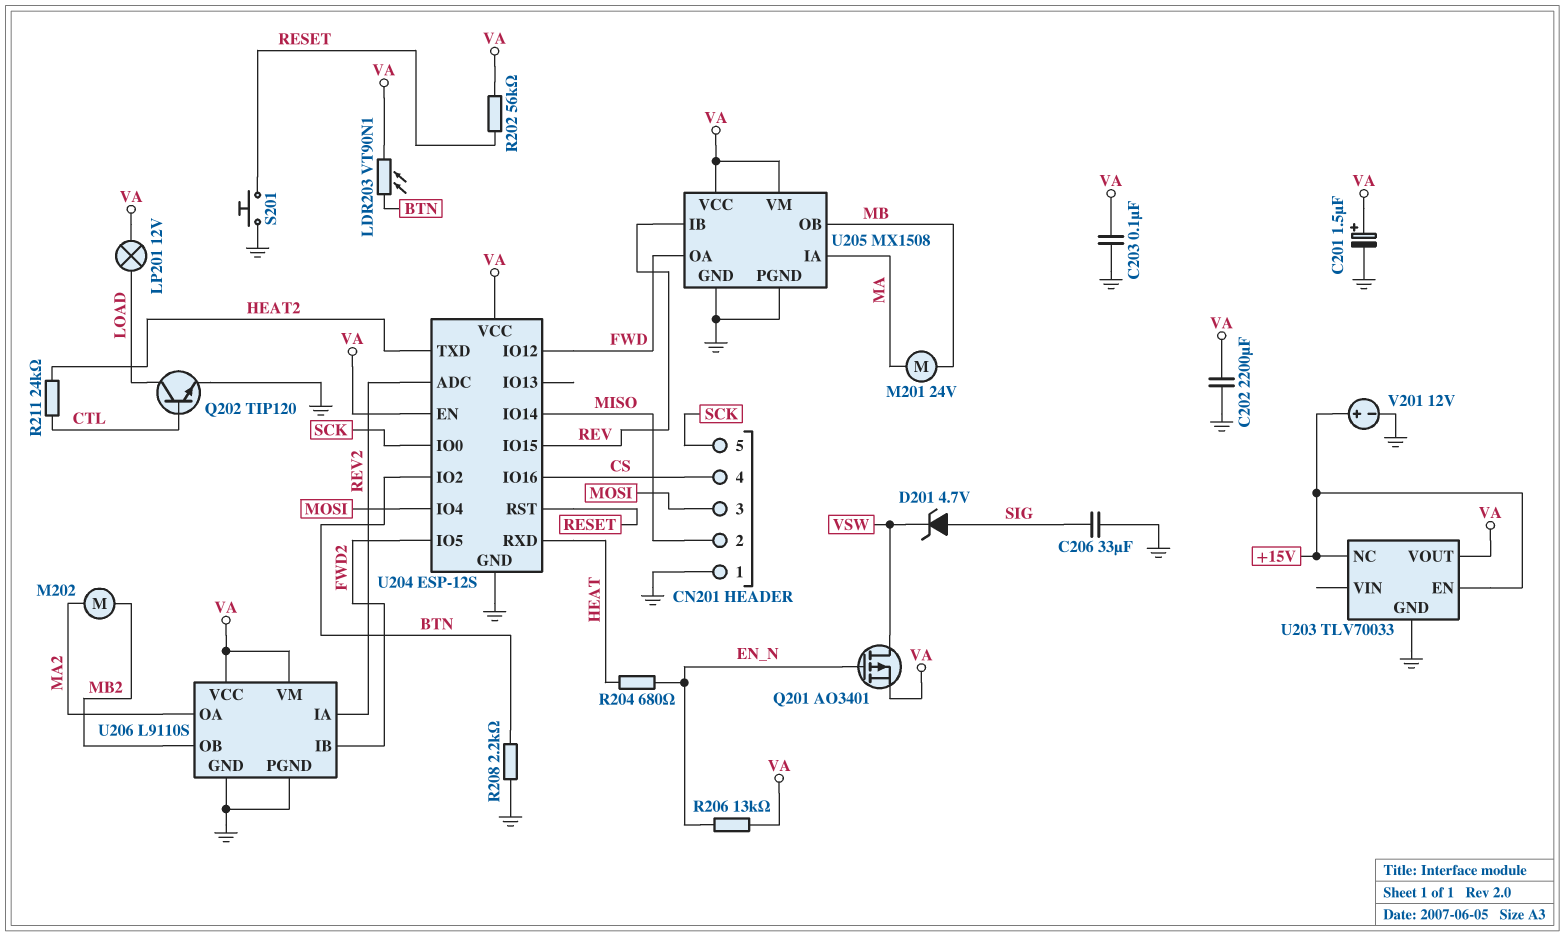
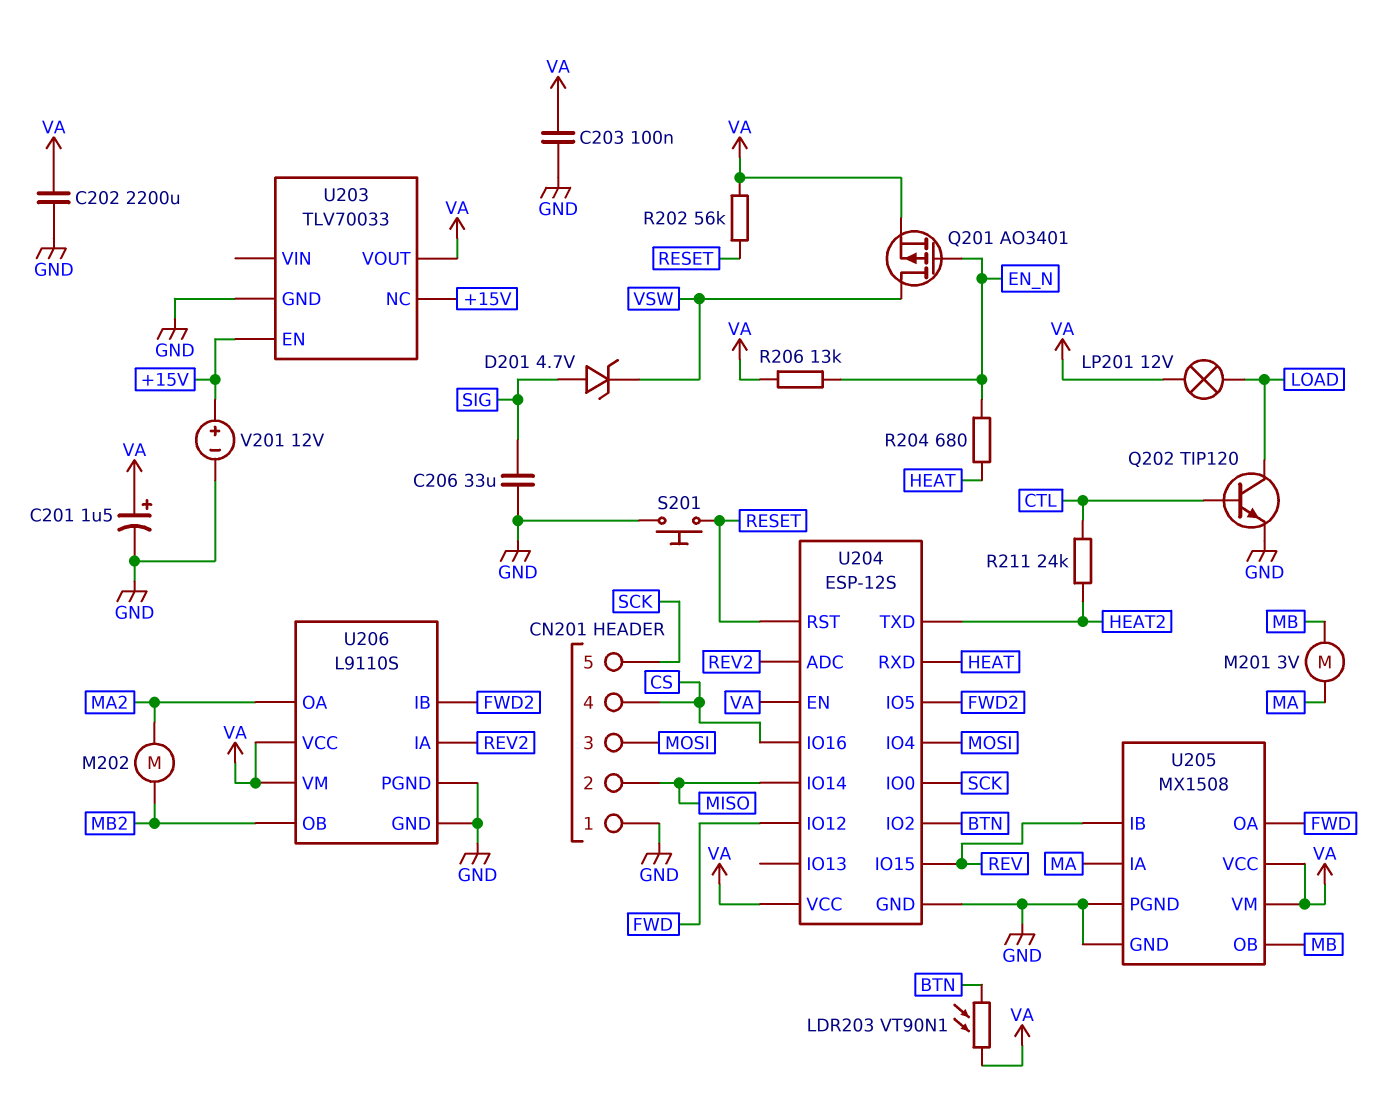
M201: motor 24V (MA, MB) -> motor 3V (MA, MB)
R208: 2.2k (BTN, GND) -> none

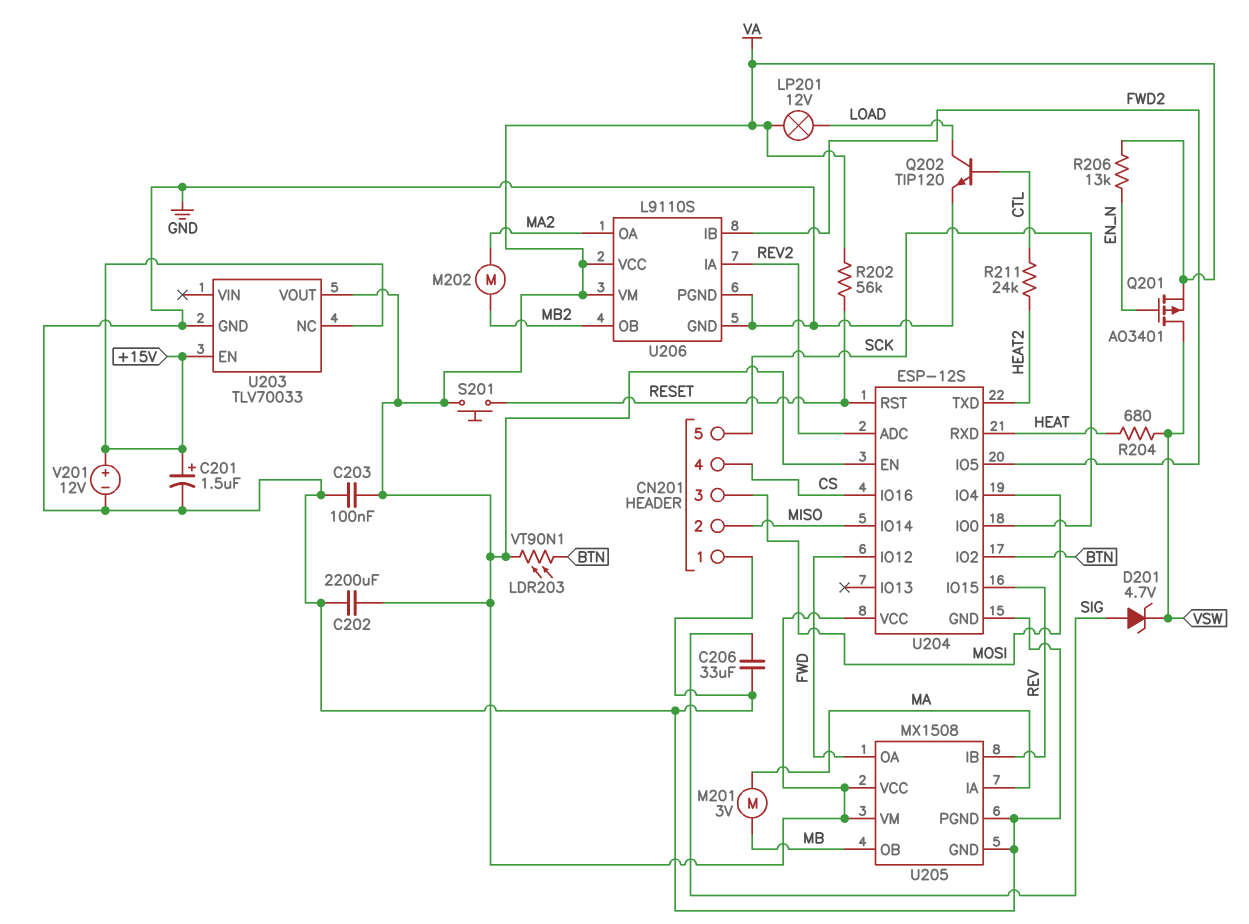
C201: 1.5uF (plus VA, minus GND) -> 1.5uF (plus +15V, minus GND)
R204: 680 (EN_N, HEAT) -> 680 (HEAT, VSW)
S201: button (GND, RESET) -> button (RESET, VA)

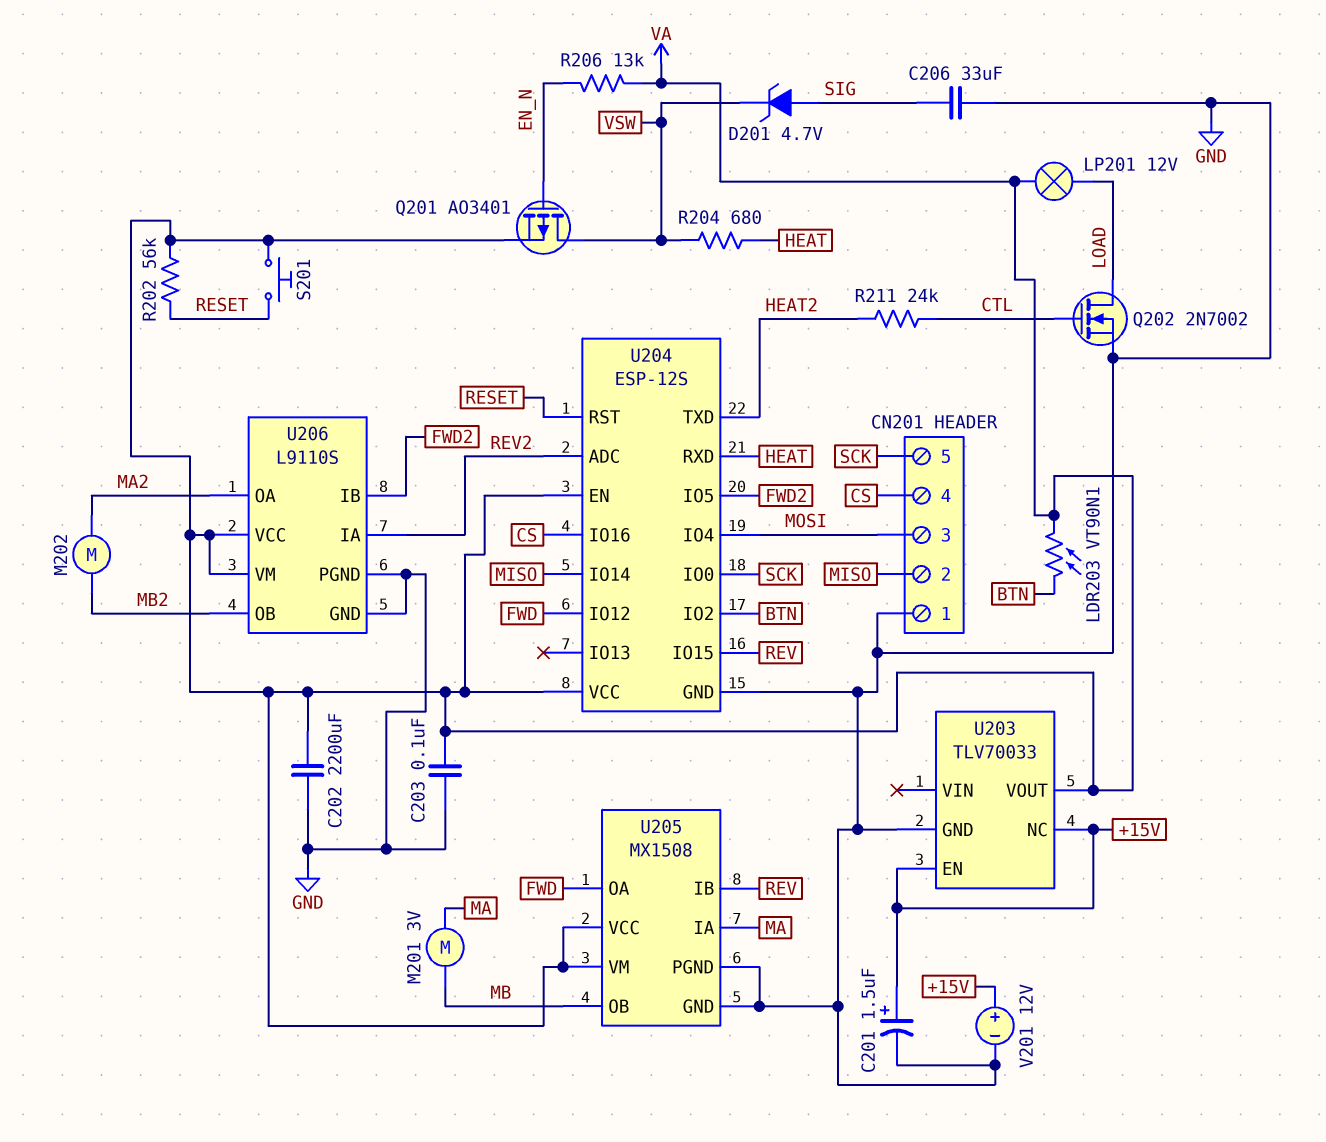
Q202: NPN TIP120 (B CTL, C LOAD, E GND) -> NMOS 2N7002 (G CTL, D LOAD, S GND)

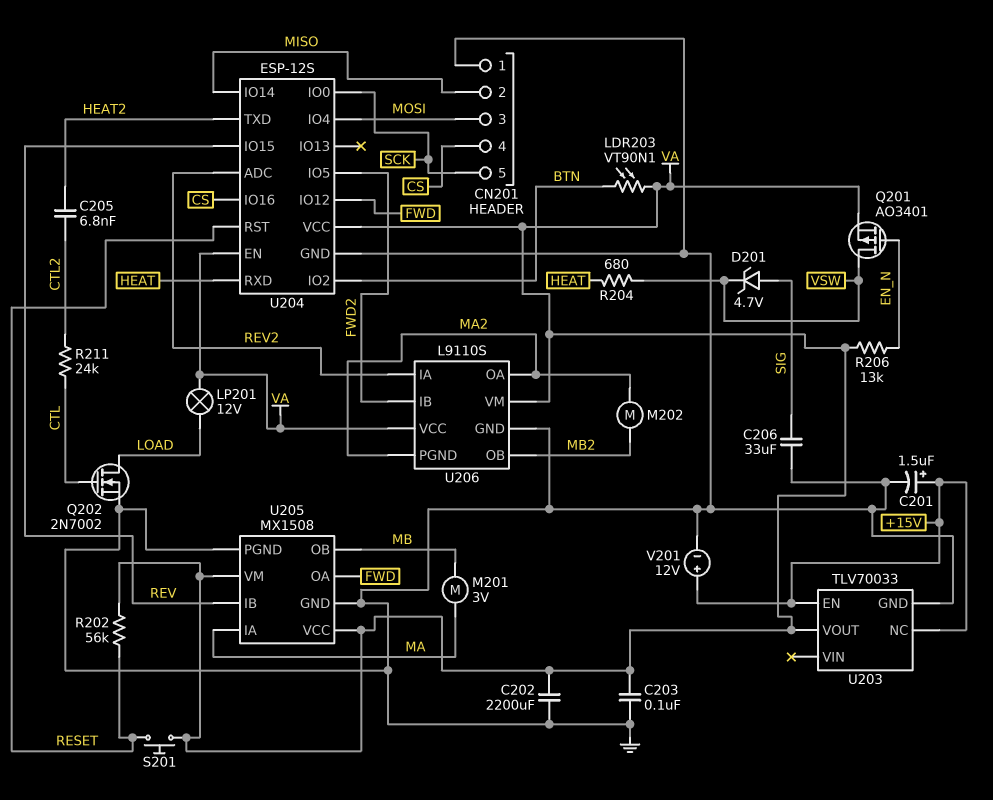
C205: none -> 6.8nF (CTL2, HEAT2)
R211: 24k (CTL, HEAT2) -> 24k (CTL, CTL2)
U206 pin PGND: GND -> MA2

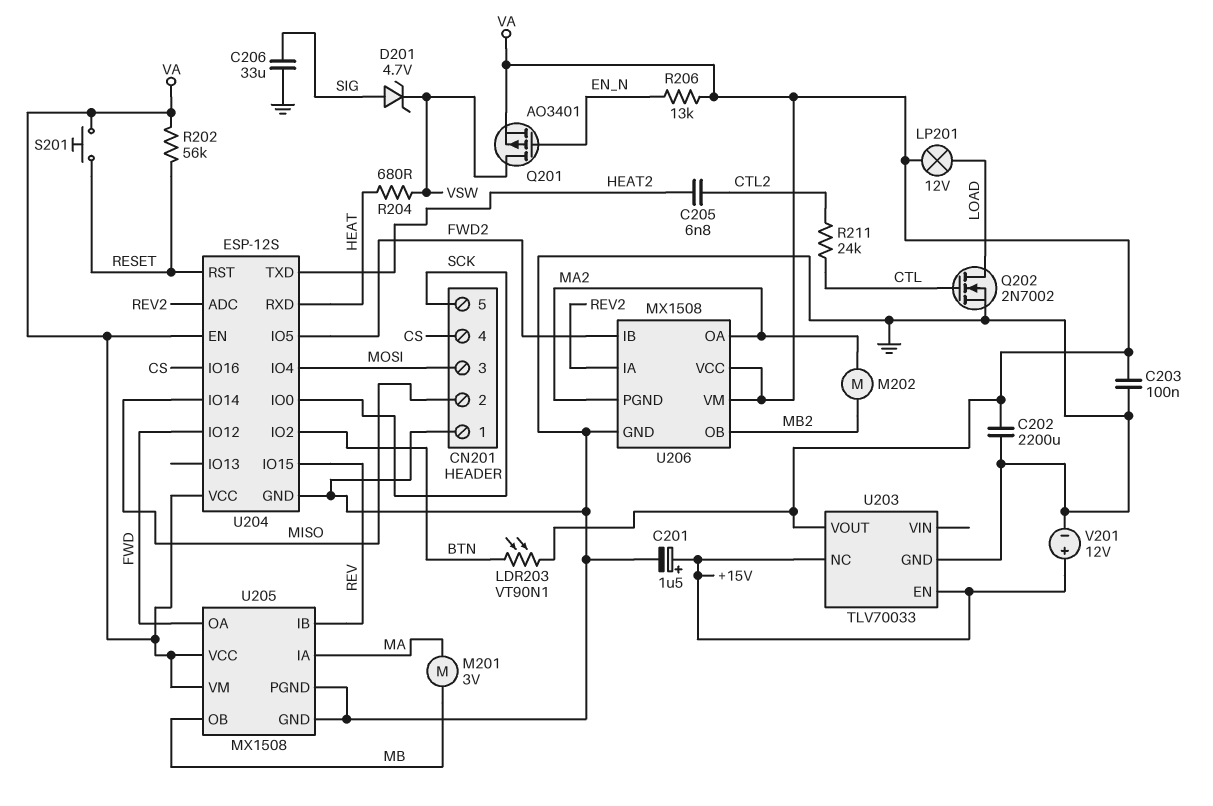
U206: L9110S -> MX1508

